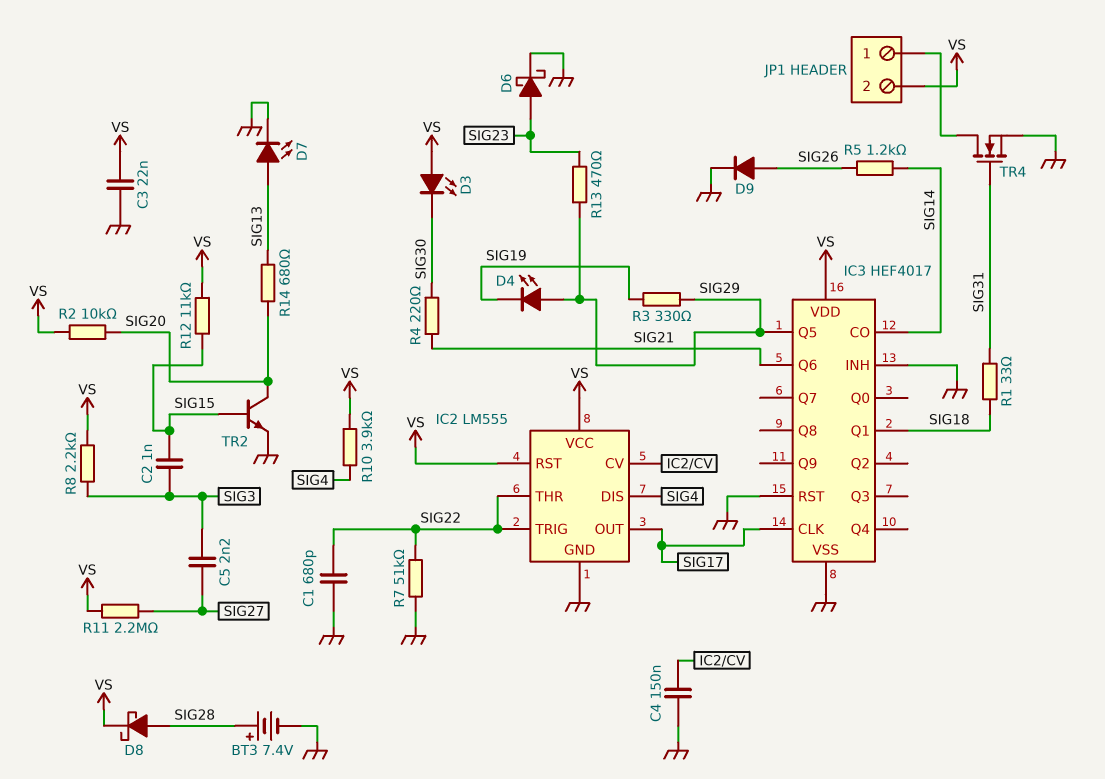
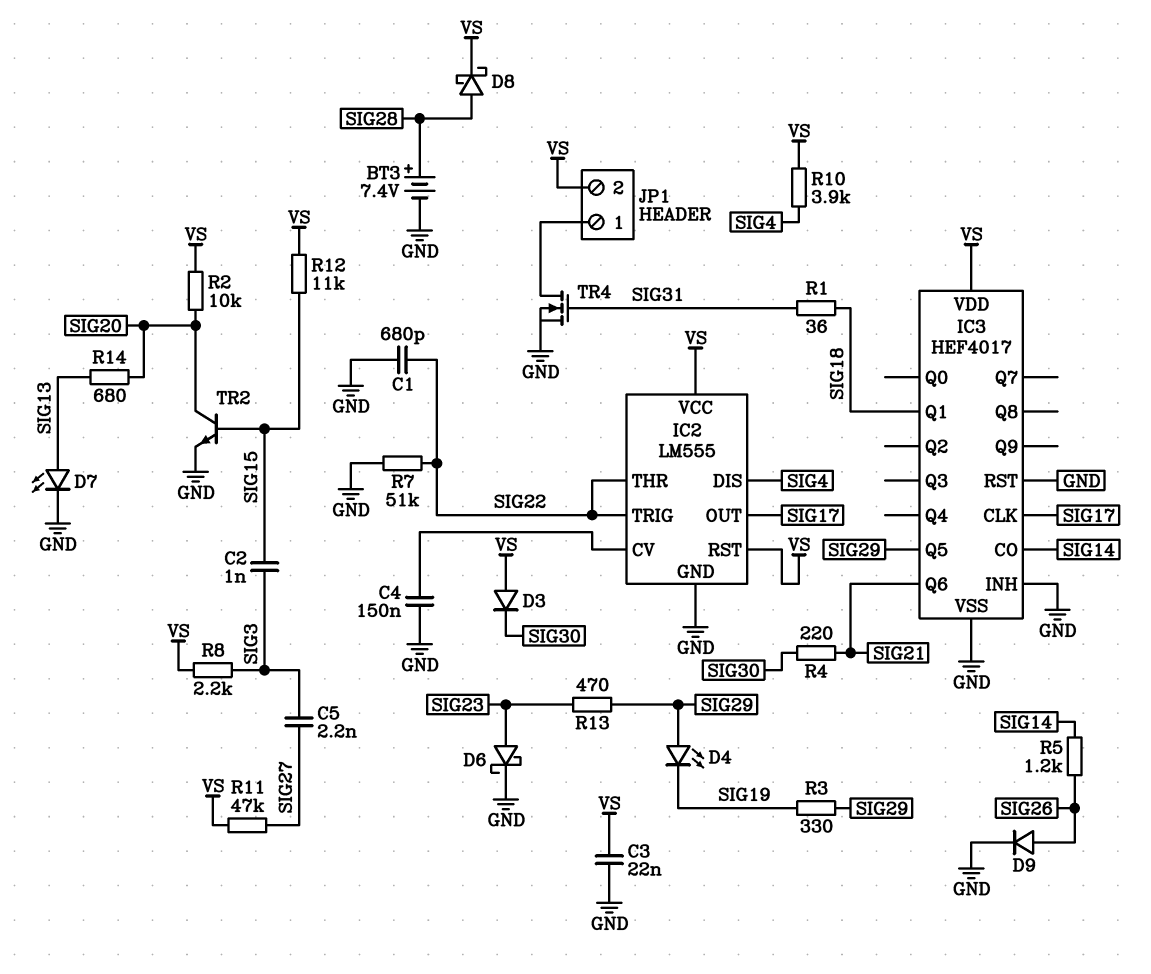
D3: LED (A VS, K SIG30) -> diode (A VS, K SIG30)
R1: 33 (SIG18, SIG31) -> 36 (SIG18, SIG31)
R11: 2.2M (SIG27, VS) -> 47k (SIG27, VS)

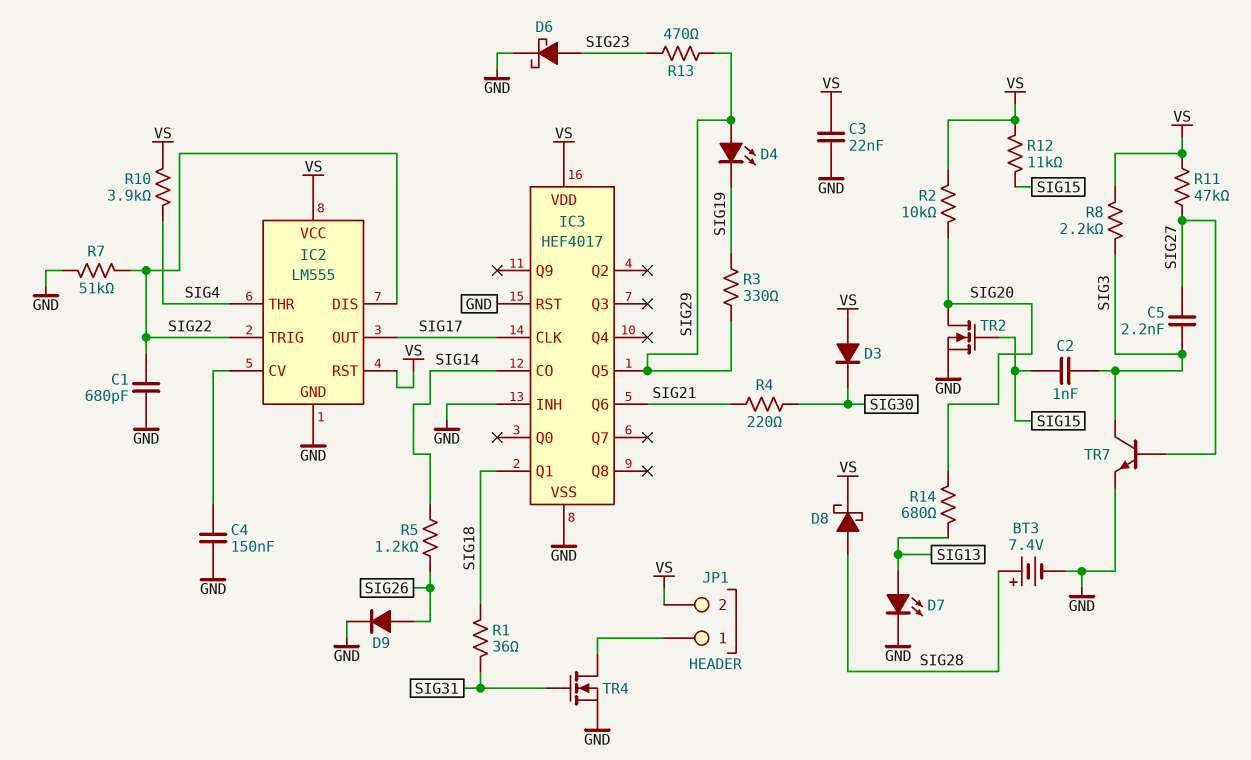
IC2 pin DIS: SIG4 -> SIG22
IC2 pin THR: SIG22 -> SIG4
TR2: NPN (B SIG15, C SIG20, E GND) -> NMOS (G SIG15, D SIG20, S GND)
TR7: none -> NPN (B SIG27, C SIG3, E GND)

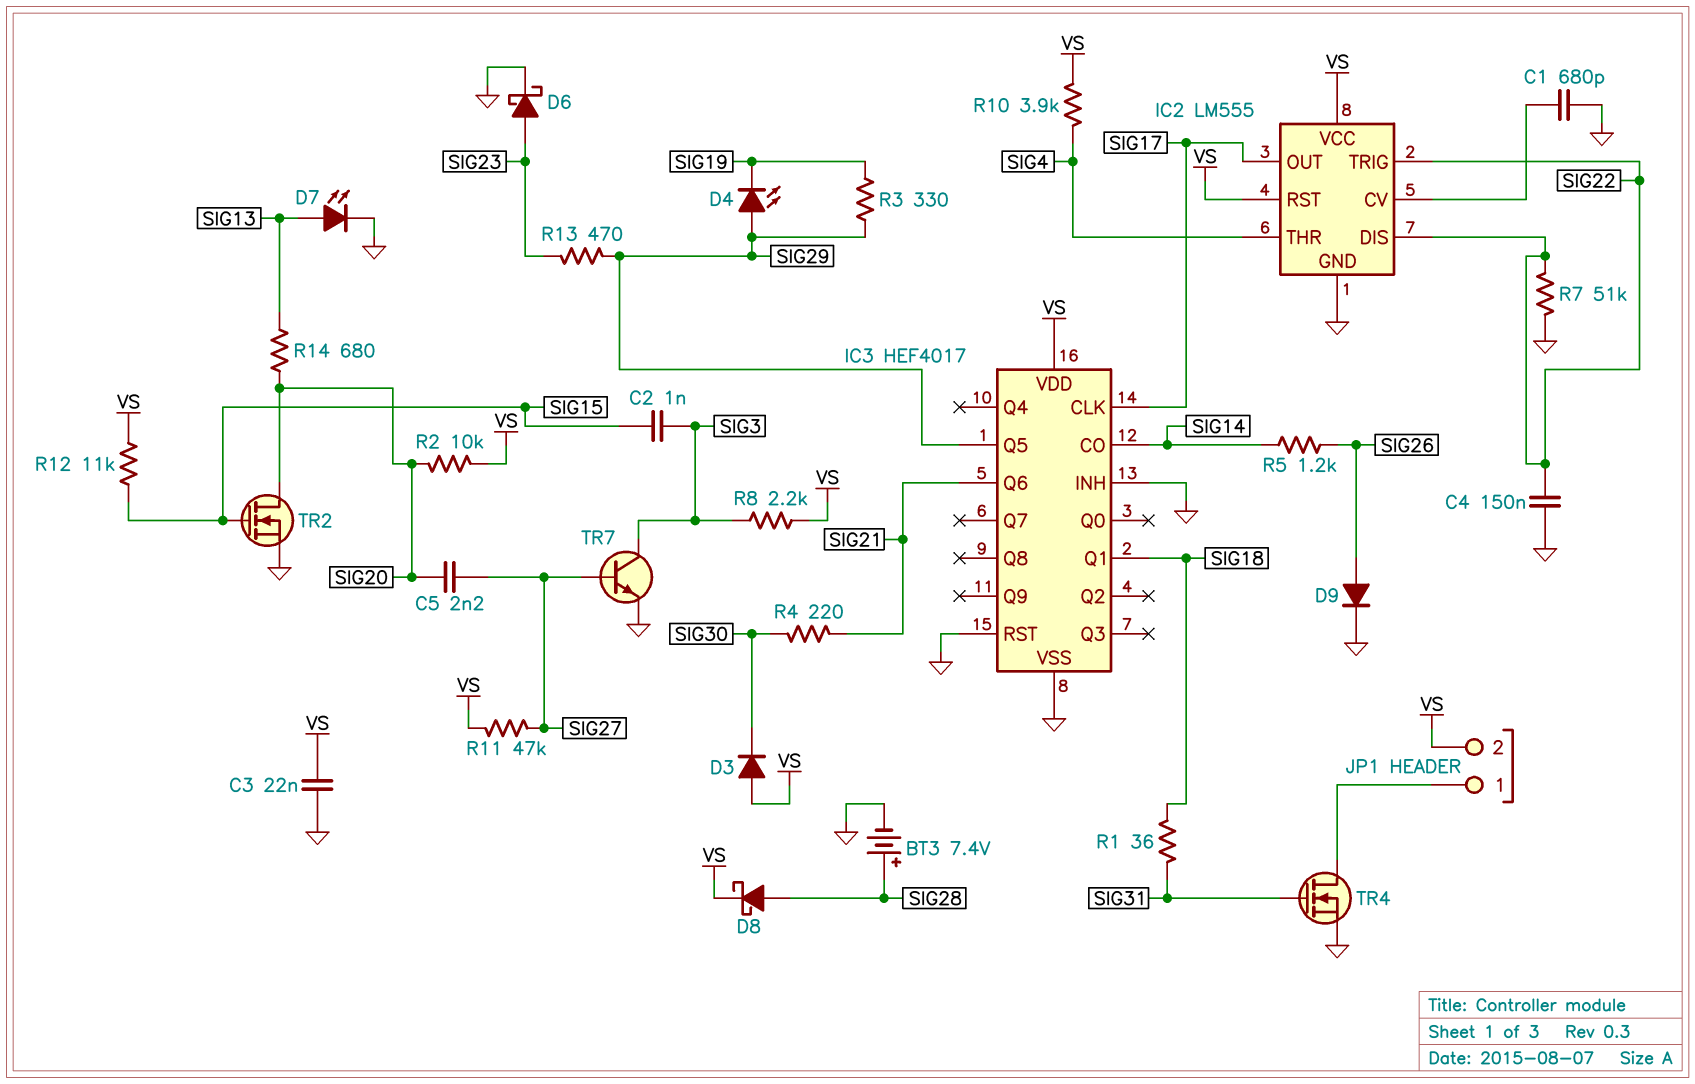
C1: 680pF (GND, SIG22) -> 680pF (GND, IC2/CV)
C4: 150nF (GND, IC2/CV) -> 150nF (GND, SIG22)
C5: 2.2nF (SIG3, SIG27) -> 2.2nF (SIG20, SIG27)

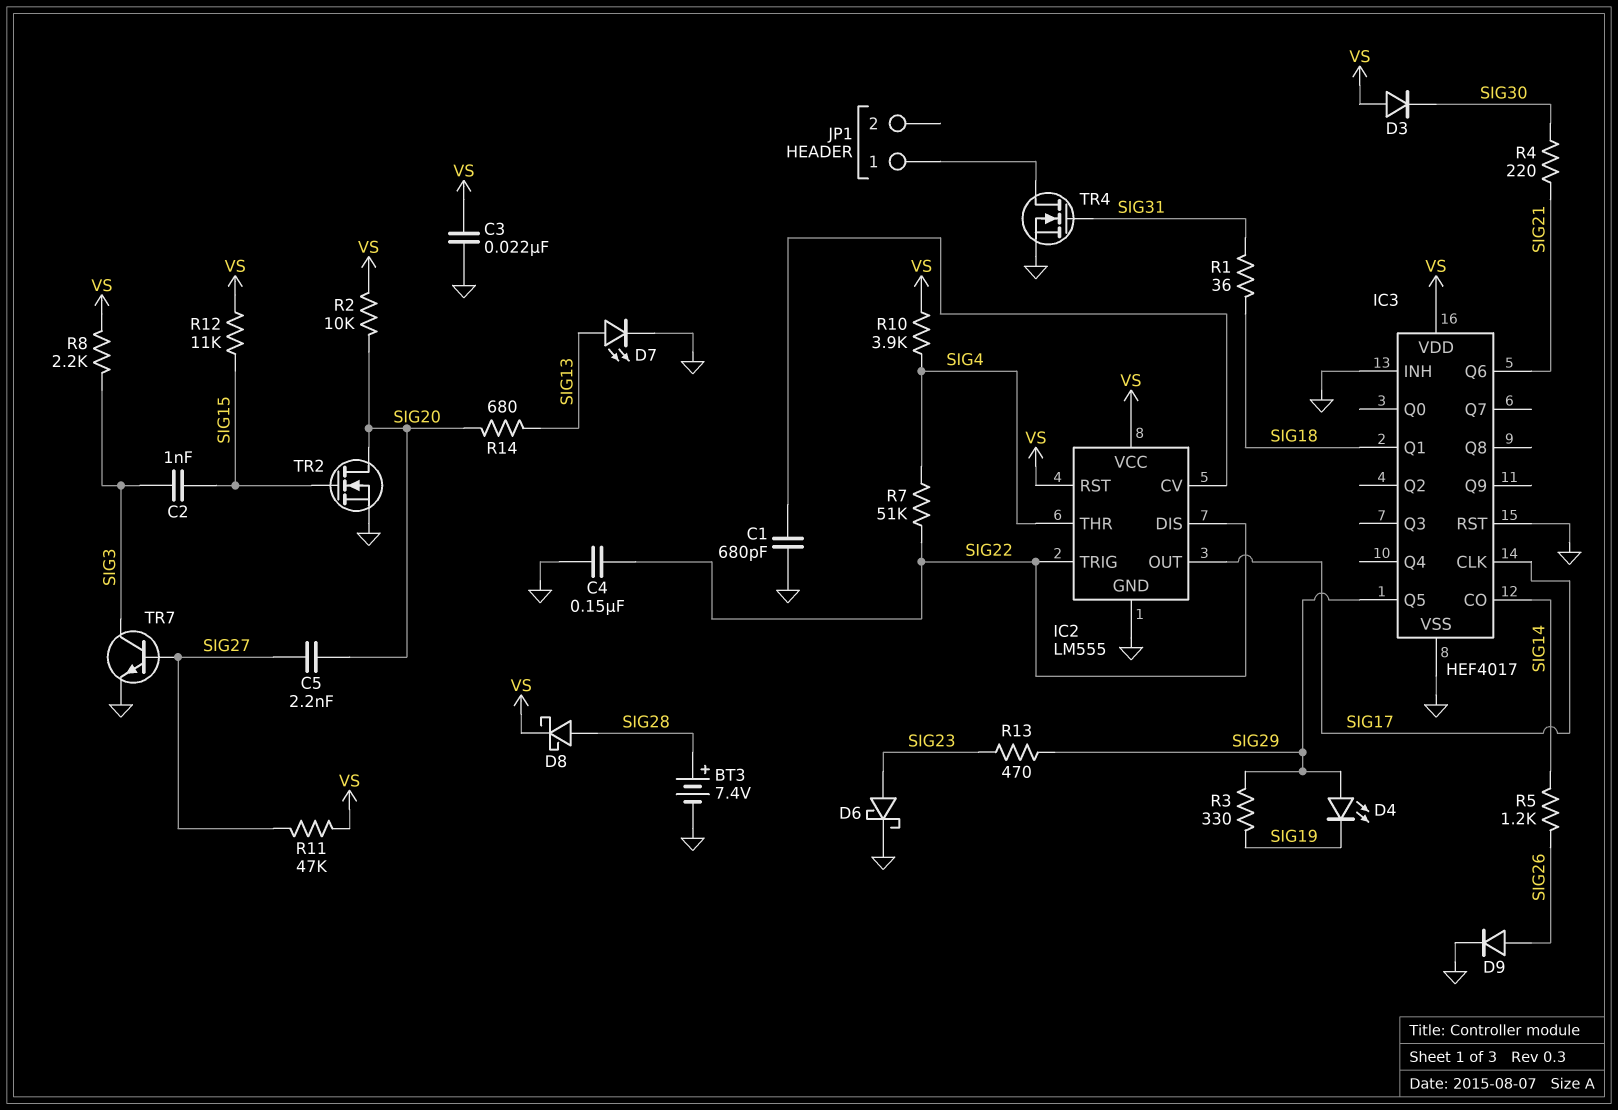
JP1 pin 2: VS -> none
R7: 51k (GND, SIG22) -> 51k (SIG4, SIG22)

